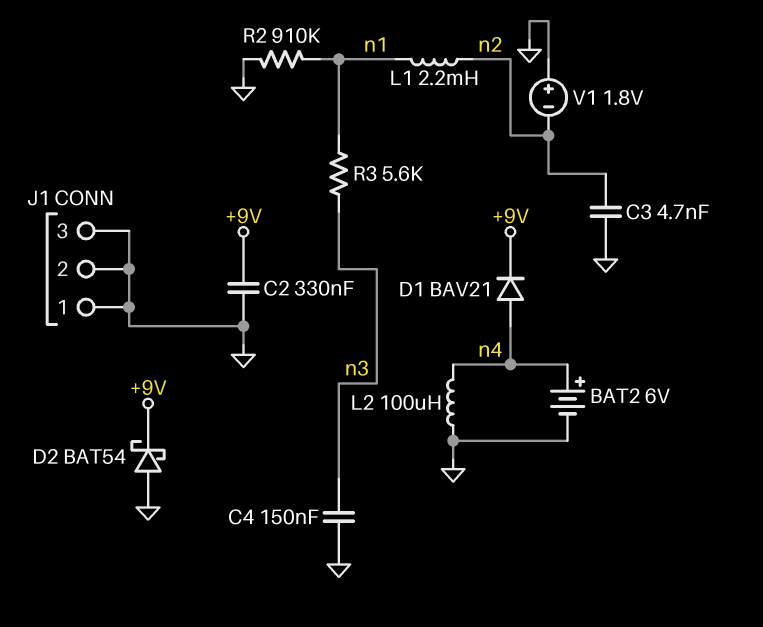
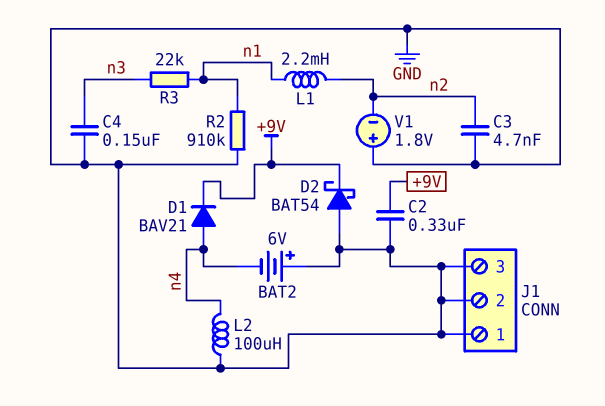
BAT2: 6V (plus n4, minus GND) -> 6V (plus GND, minus n4)
R3: 5.6k (n1, n3) -> 22k (n1, n3)

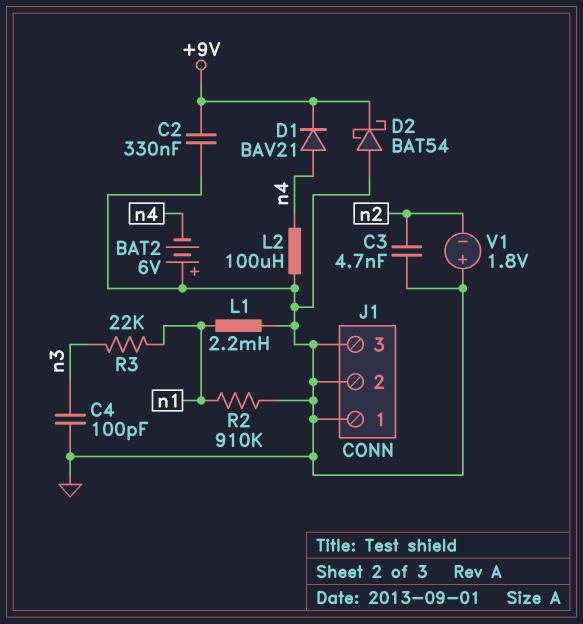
C4: 150nF (GND, n3) -> 100pF (GND, n3)
L1: 2.2mH (n1, n2) -> 2.2mH (GND, n1)

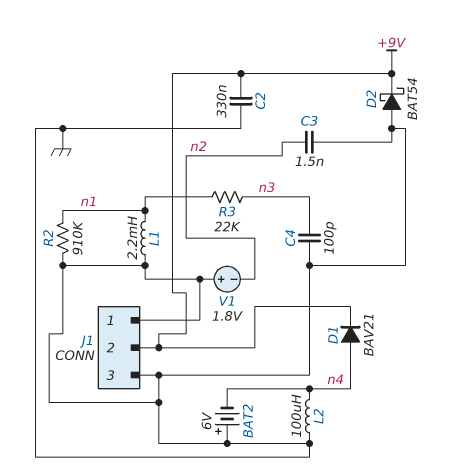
C3: 4.7nF (GND, n2) -> 1.5nF (GND, n2)
J1 pin 2: GND -> +9V

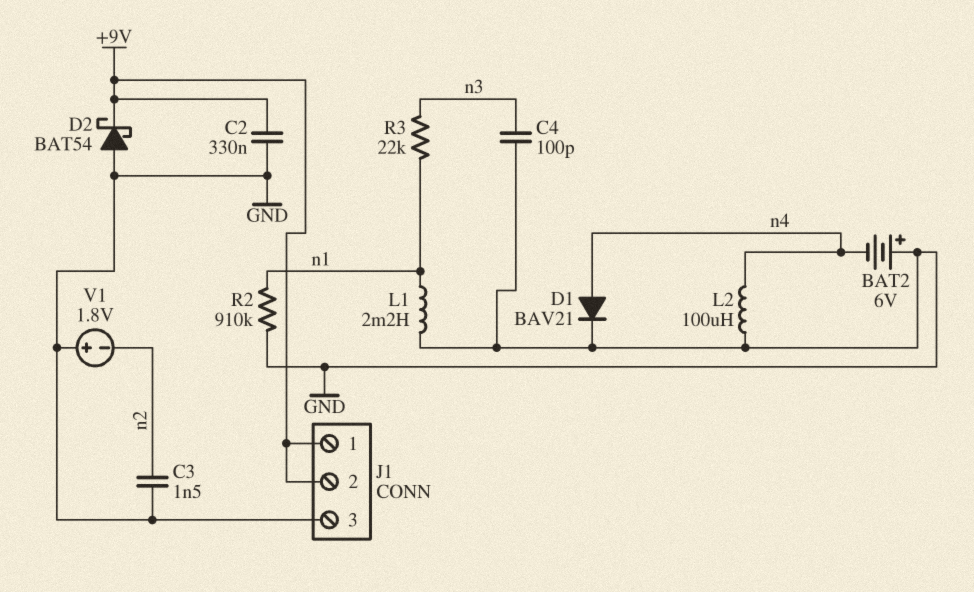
D1: diode BAV21 (A n4, K +9V) -> diode BAV21 (A n4, K GND)
J1 pin 1: GND -> +9V

